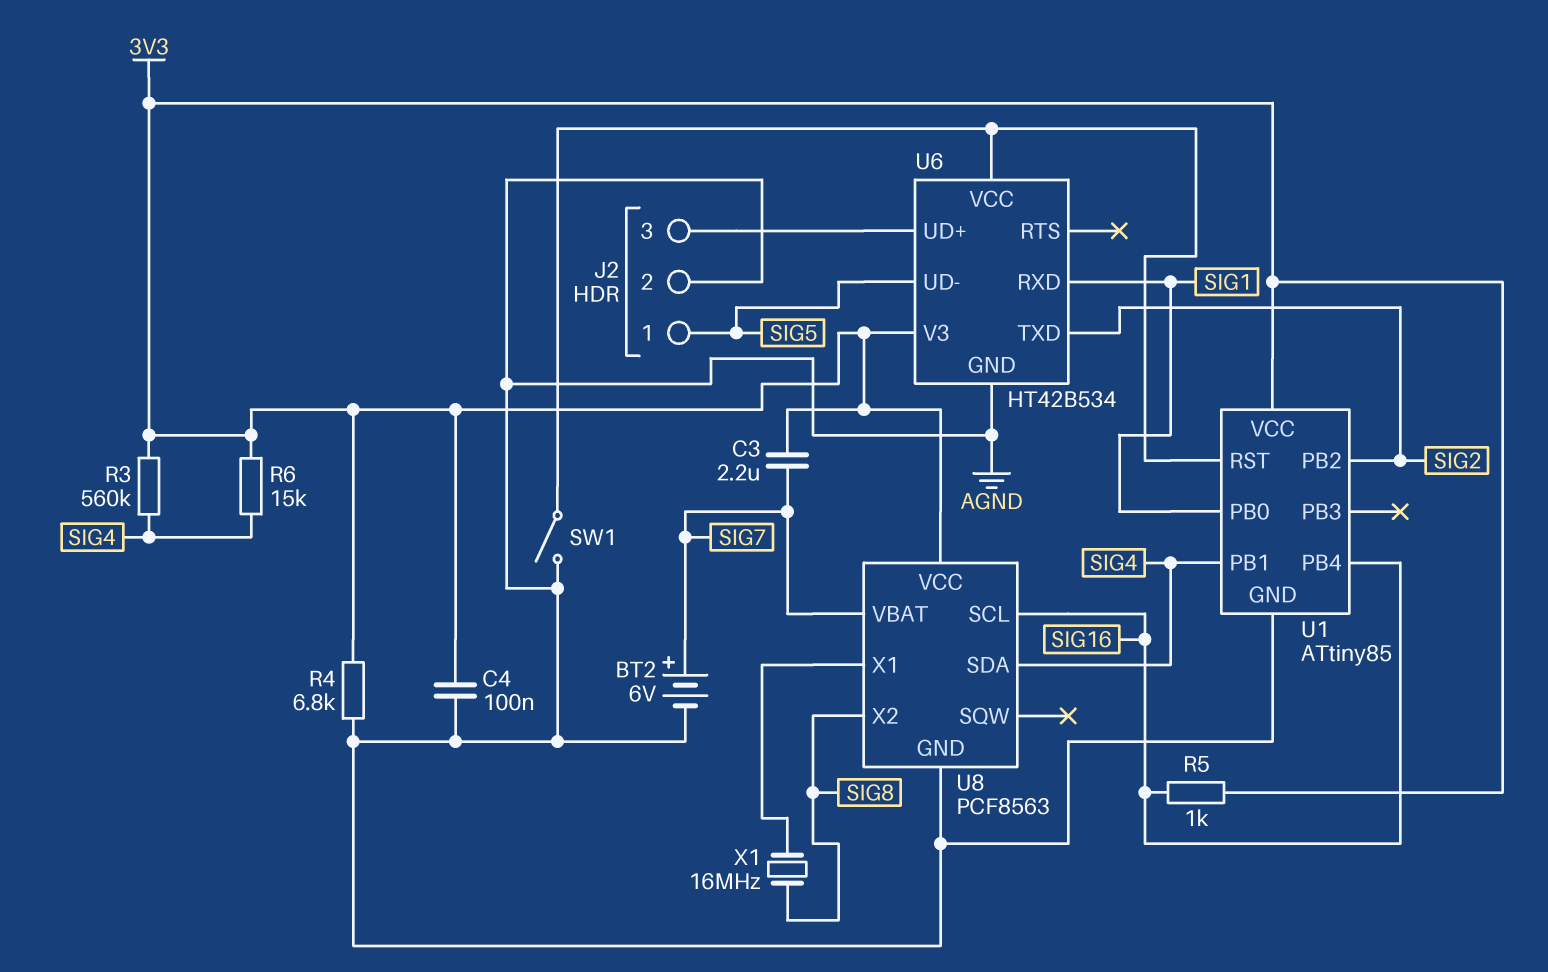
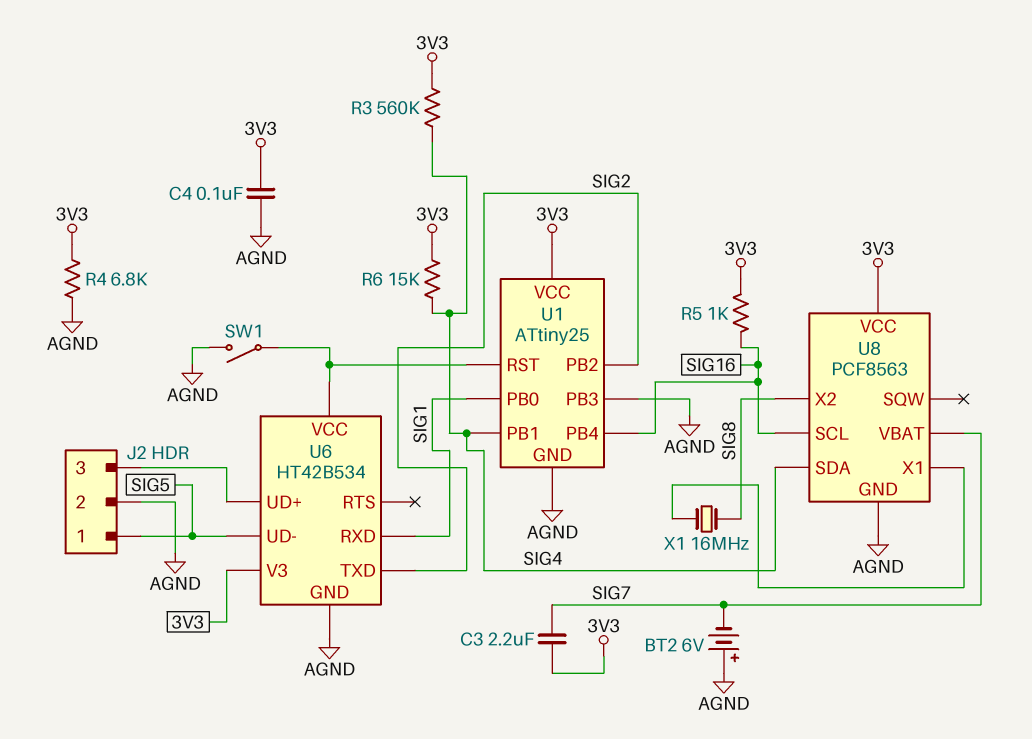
BT2: 6V (plus SIG7, minus AGND) -> 6V (plus AGND, minus SIG7)
U1: ATtiny85 -> ATtiny25
U1 pin PB3: none -> AGND

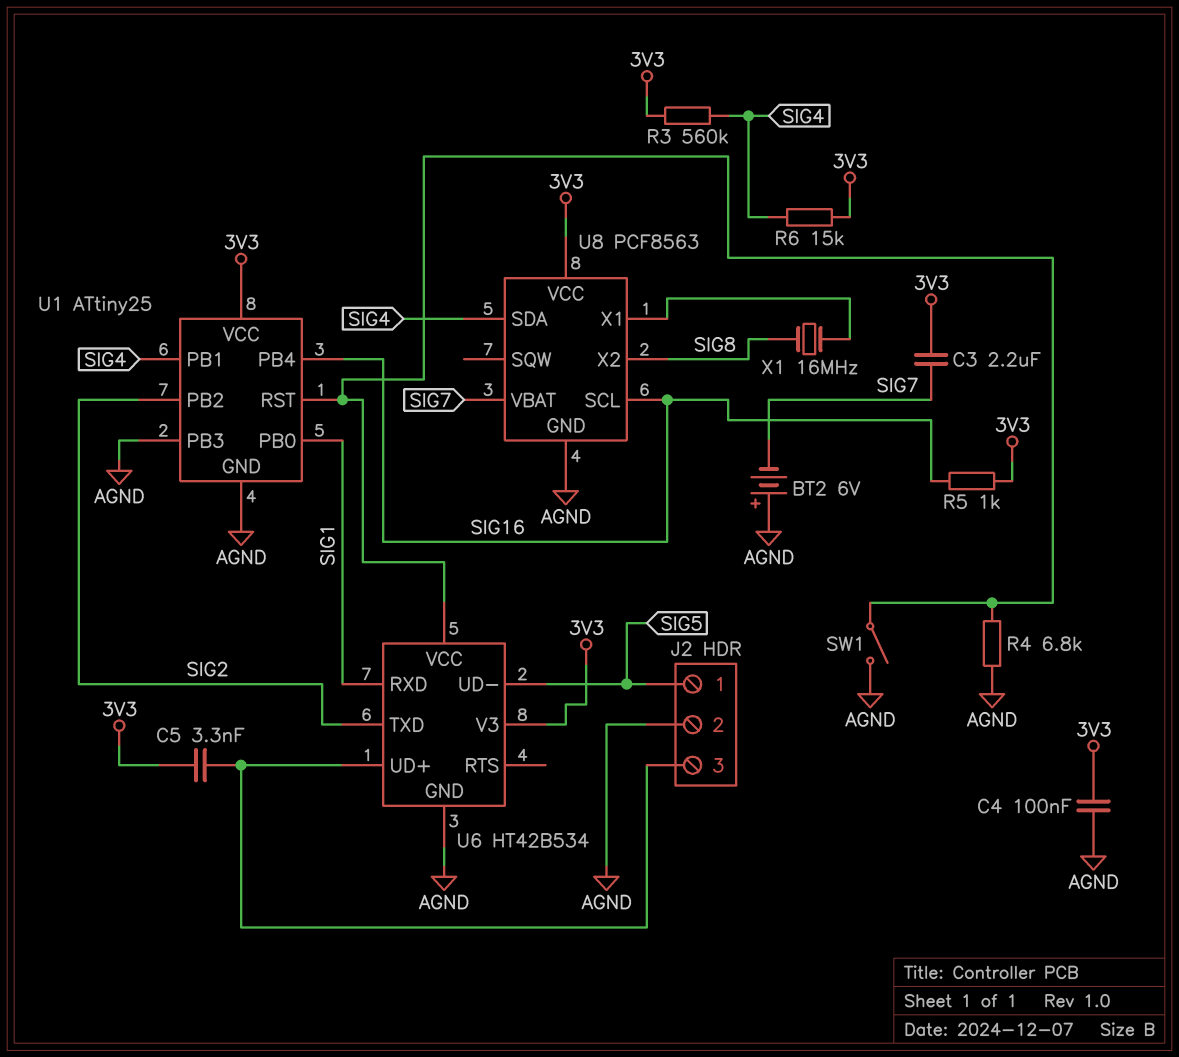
C5: none -> 3.3nF (3V3, J2/3)
R4: 6.8k (3V3, AGND) -> 6.8k (AGND, U1/RST)

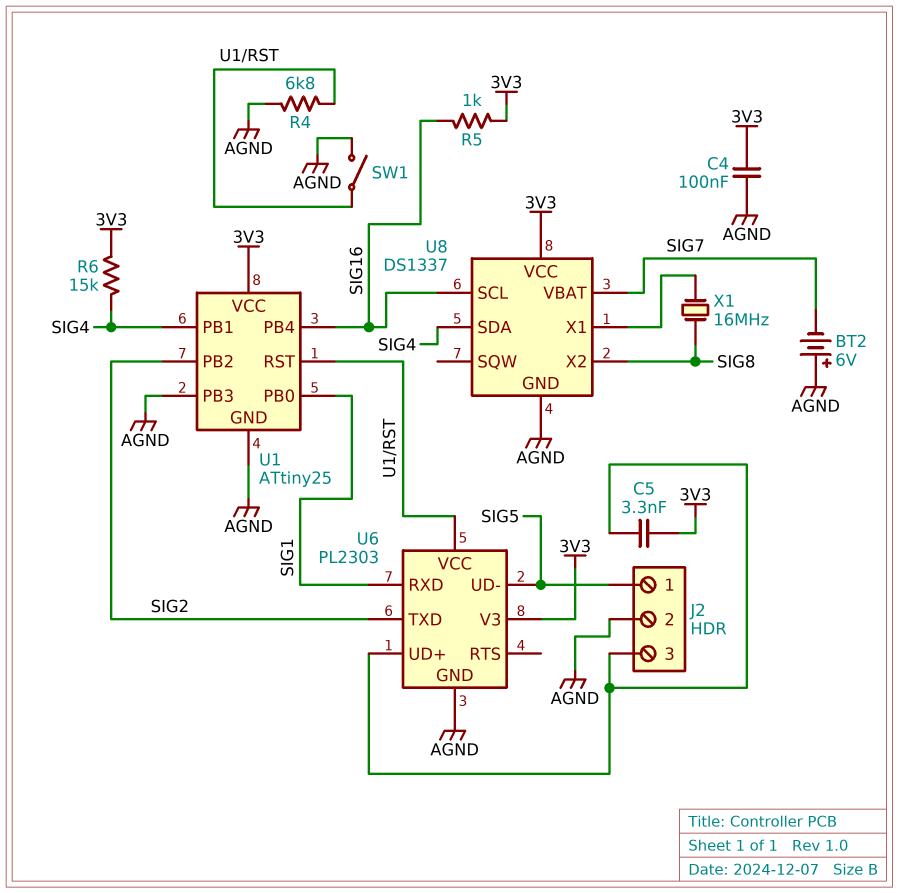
C3: 2.2uF (3V3, SIG7) -> none
R3: 560k (3V3, SIG4) -> none
U6: HT42B534 -> PL2303
U8: PCF8563 -> DS1337

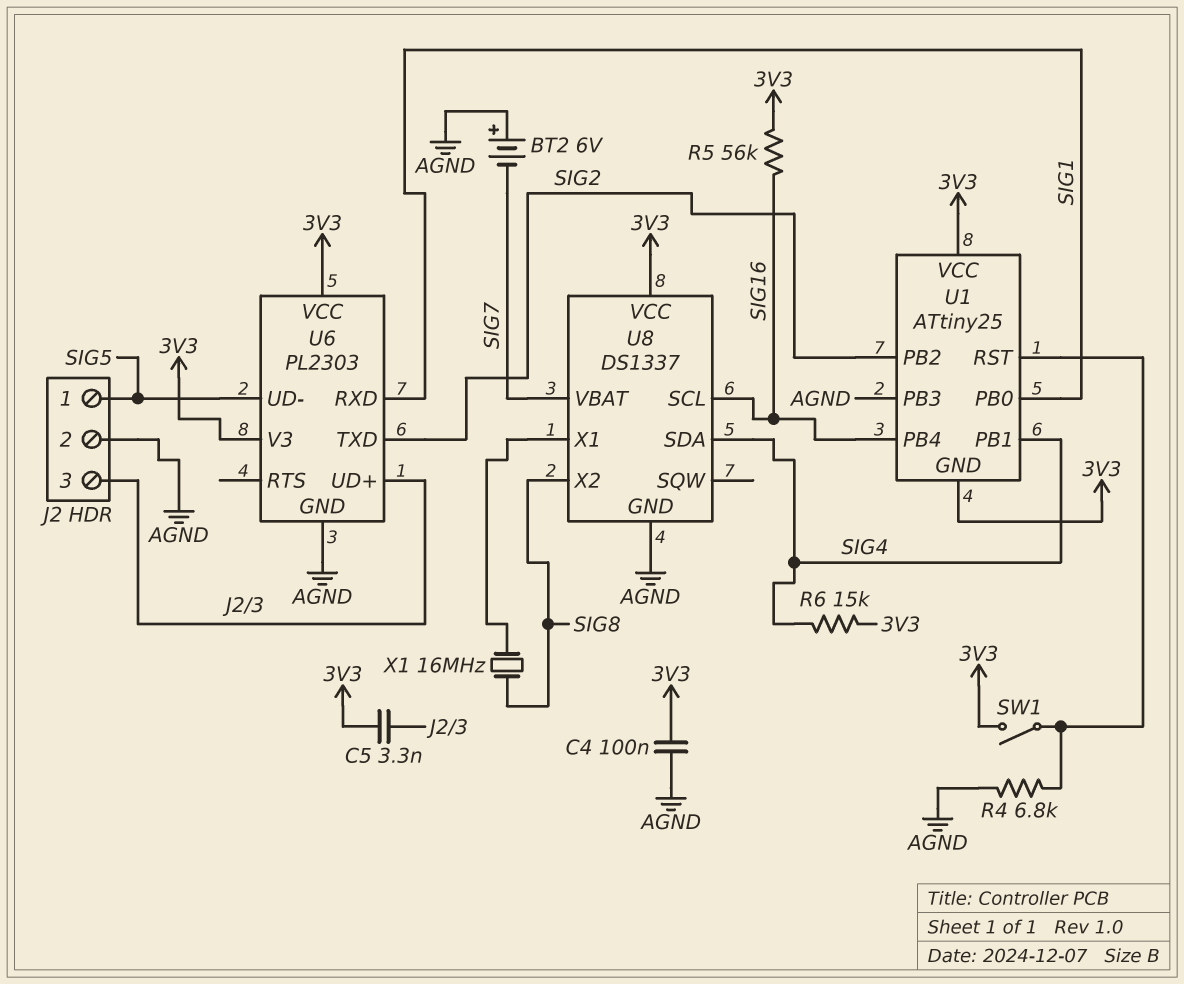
R5: 1k (3V3, SIG16) -> 56k (3V3, SIG16)
SW1: switch (AGND, U1/RST) -> switch (3V3, U1/RST)
U1 pin GND: AGND -> 3V3
U6 pin VCC: U1/RST -> 3V3

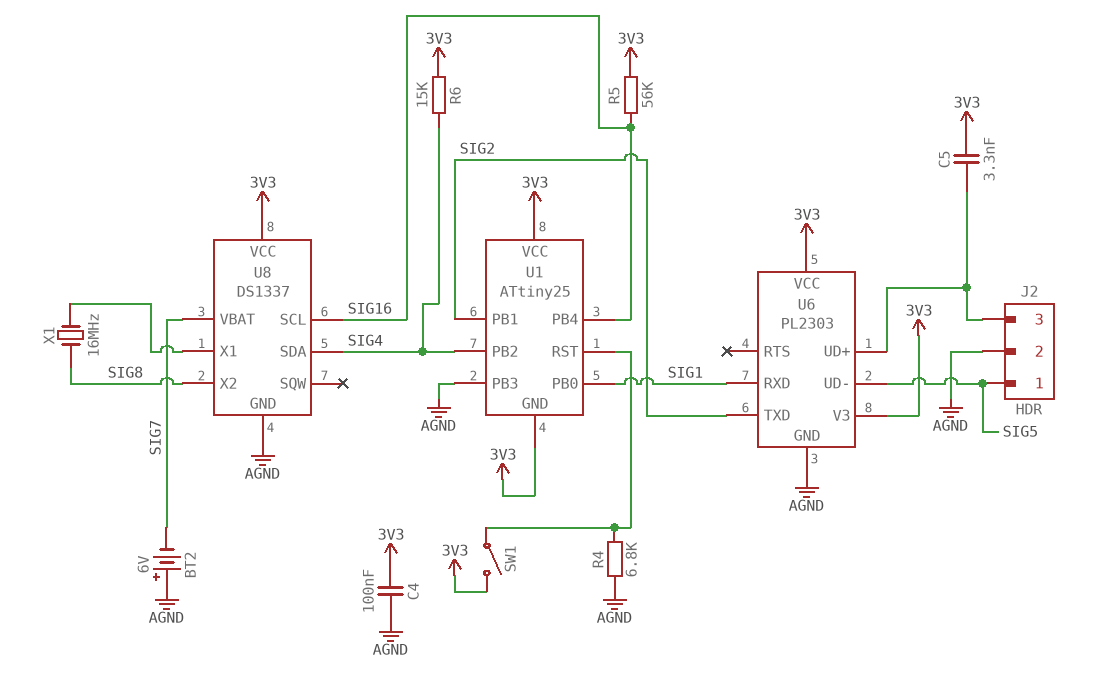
U1 pin PB1: SIG4 -> SIG2
U1 pin PB2: SIG2 -> SIG4

